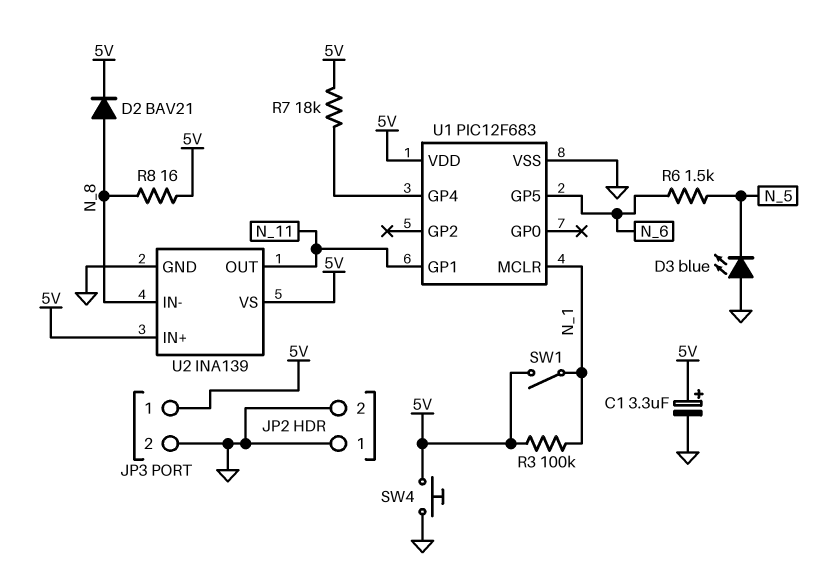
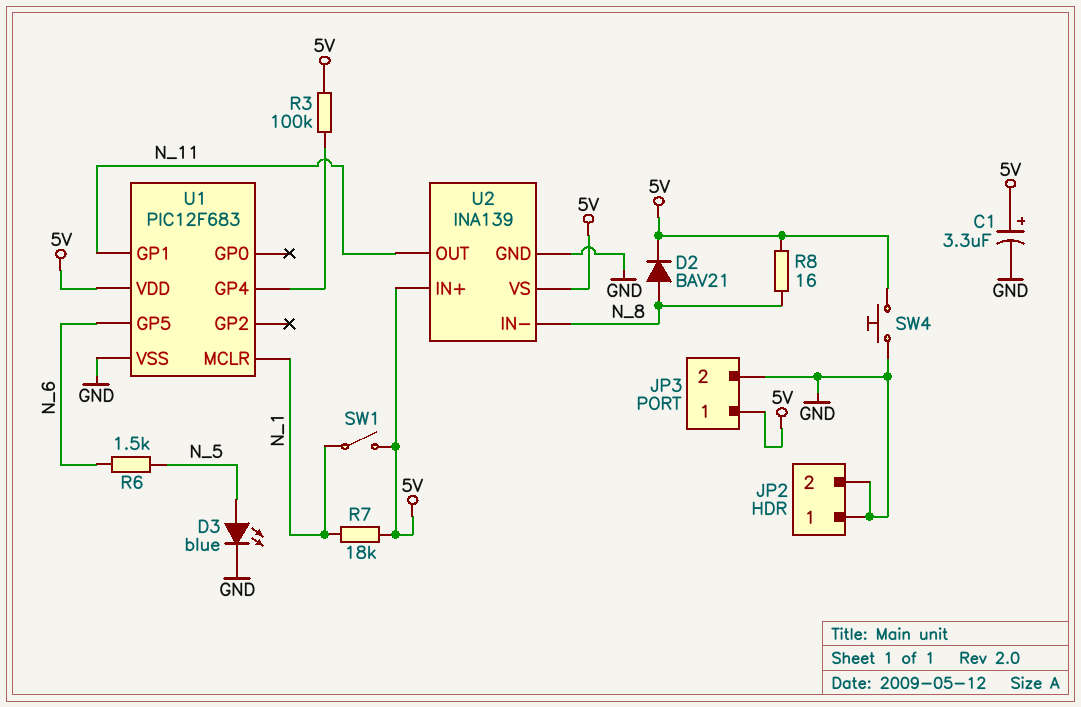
D3: LED blue (A GND, K N_5) -> LED blue (A N_5, K GND)
R3: 100k (5V, N_1) -> 100k (5V, U1/GP4)
R7: 18k (5V, U1/GP4) -> 18k (5V, N_1)

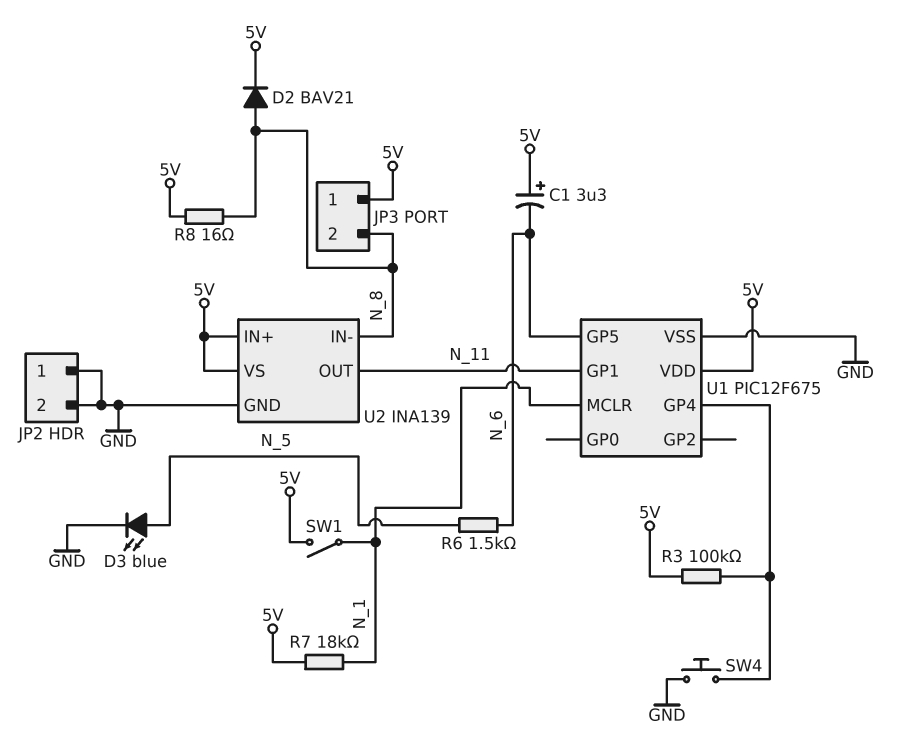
C1: 3.3uF (plus 5V, minus GND) -> 3.3uF (plus 5V, minus N_6)
JP3 pin 2: GND -> N_8
SW4: button (5V, GND) -> button (GND, U1/GP4)
U1: PIC12F683 -> PIC12F675

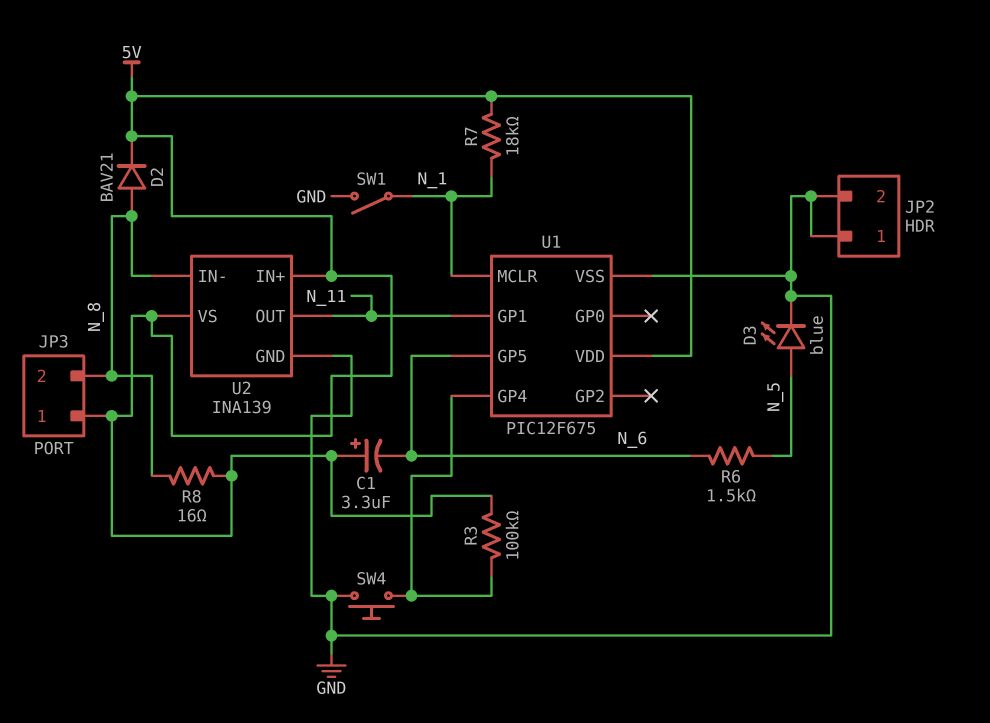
SW1: switch (5V, N_1) -> switch (GND, N_1)

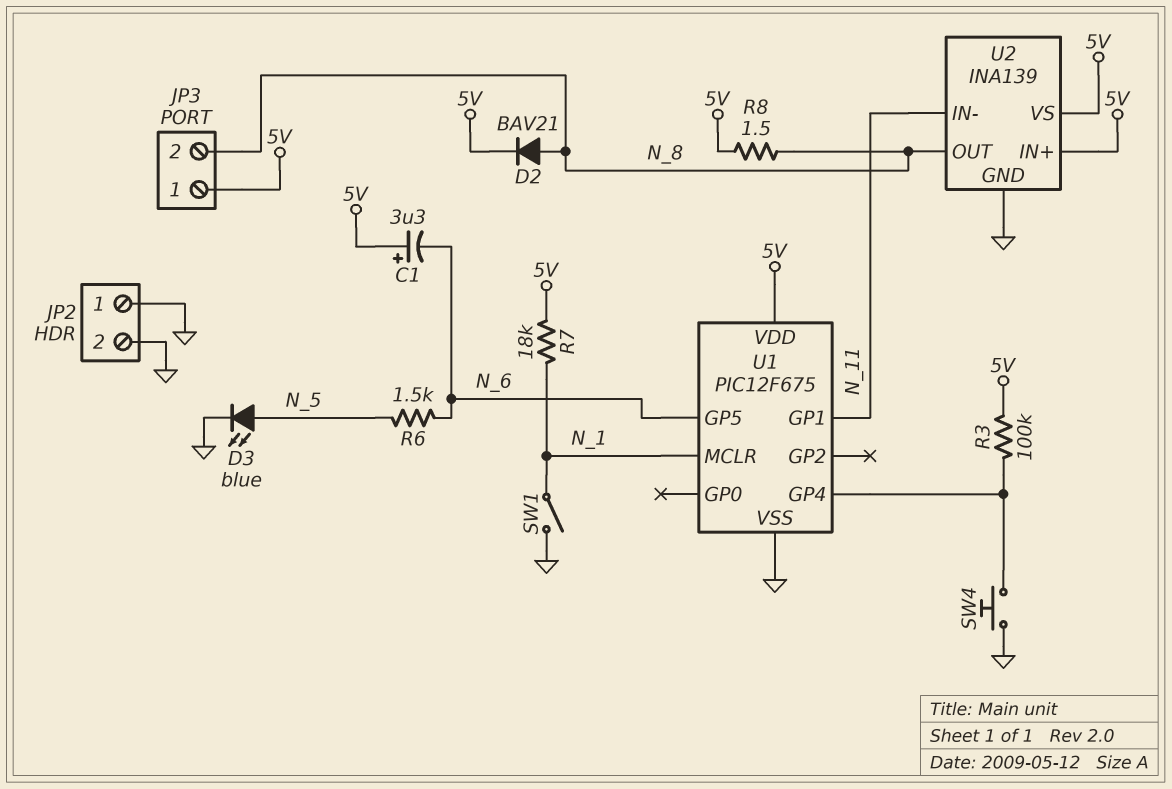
R8: 16 (5V, N_8) -> 1.5 (5V, N_8)
U2 pin IN-: N_8 -> N_11
U2 pin OUT: N_11 -> N_8

